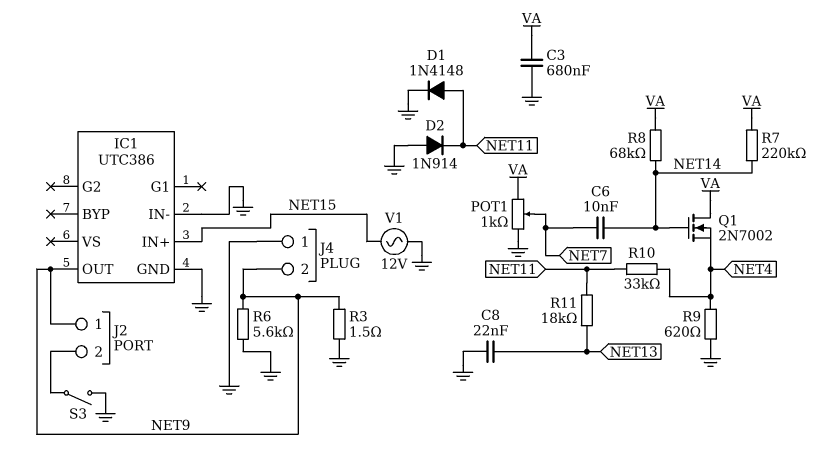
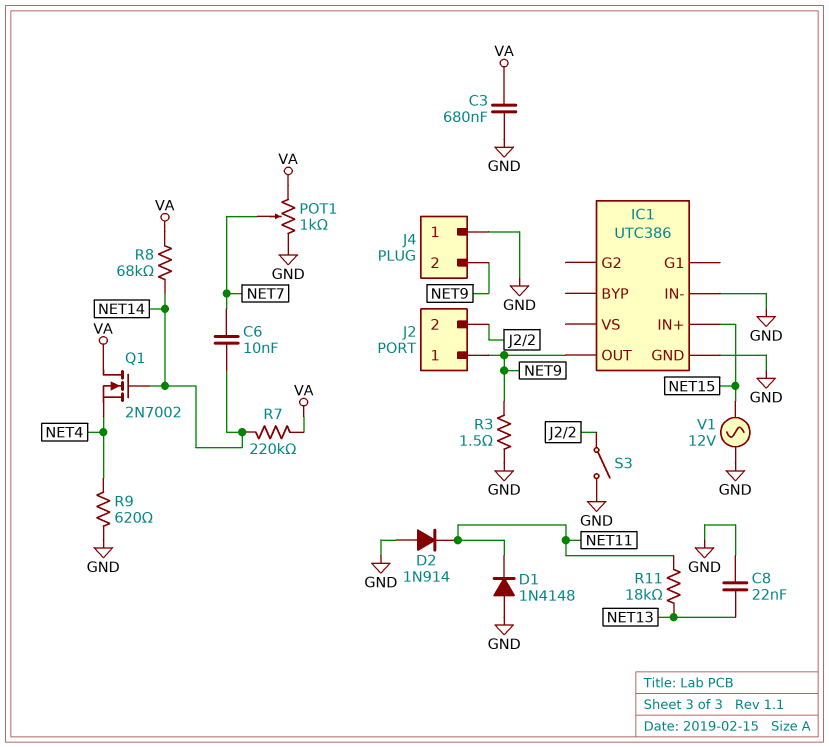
D1: diode 1N4148 (A NET11, K GND) -> diode 1N4148 (A GND, K NET11)
R6: 5.6k (GND, NET9) -> none
R10: 33k (NET4, NET11) -> none

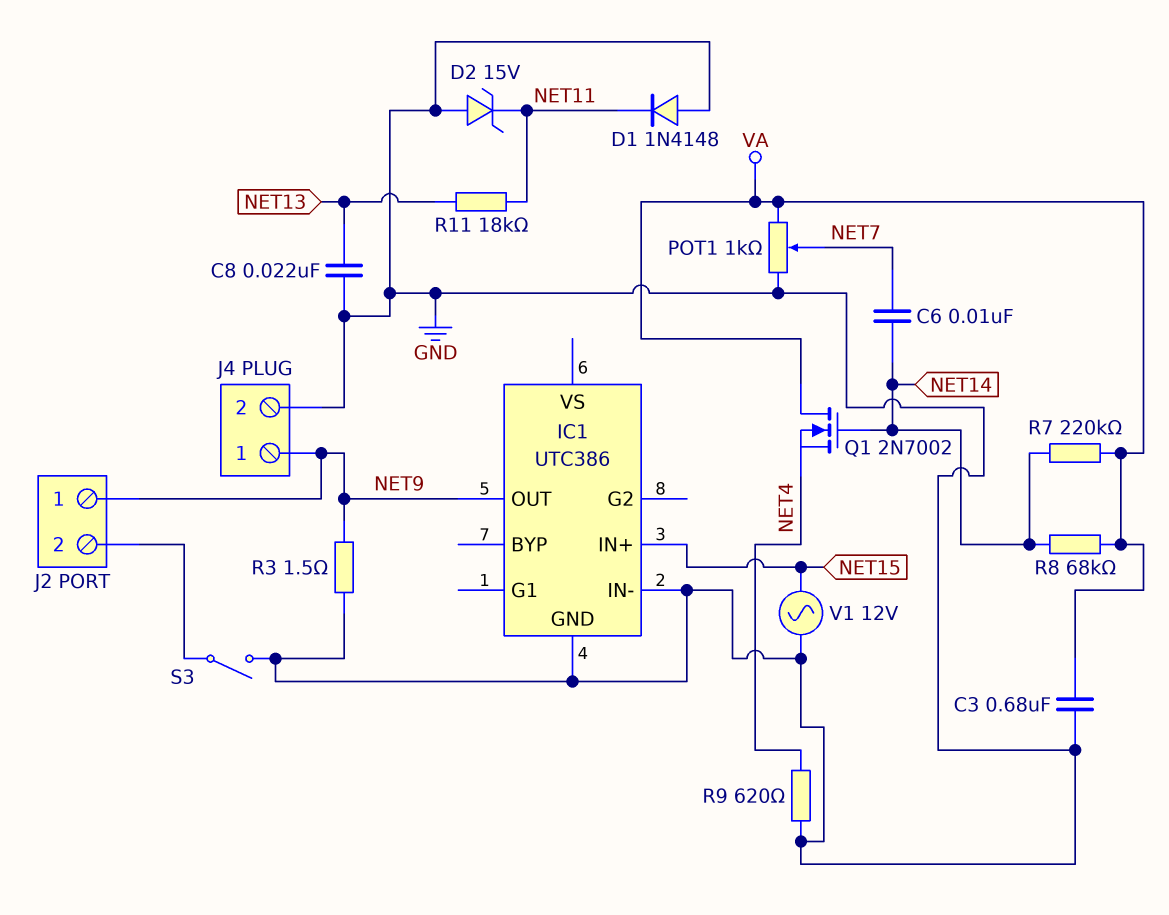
D2: diode 1N914 (A GND, K NET11) -> zener 15V (A GND, K NET11)
J4 pin 1: GND -> NET9
J4 pin 2: NET9 -> GND

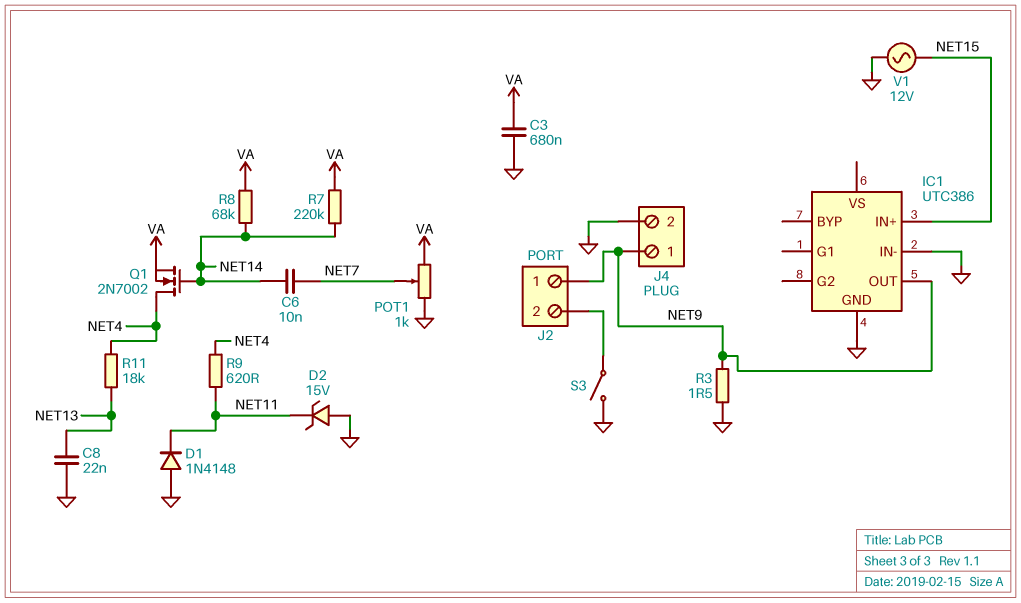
Q1: NMOS 2N7002 (G NET14, D VA, S NET4) -> NMOS 2N7002 (G NET14, D NET4, S VA)
R9: 620 (GND, NET4) -> 620 (NET4, NET11)
R11: 18k (NET11, NET13) -> 18k (NET4, NET13)

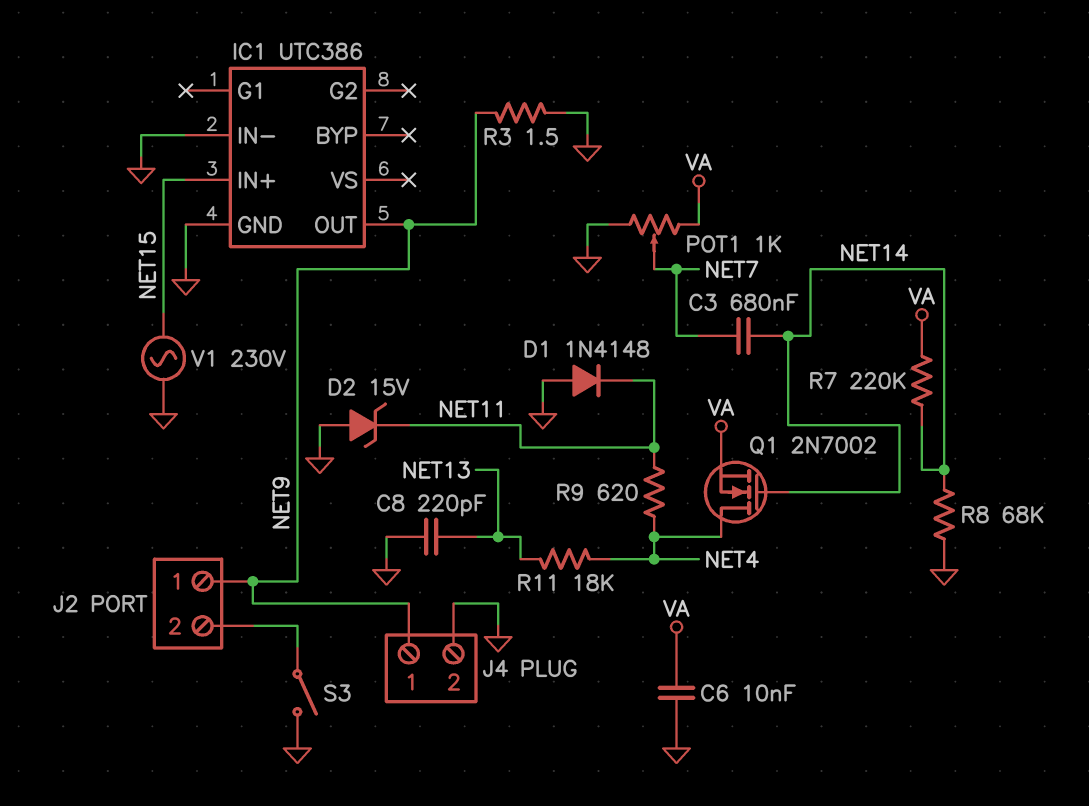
C3: 680nF (GND, VA) -> 680nF (NET7, NET14)
C6: 10nF (NET7, NET14) -> 10nF (GND, VA)
C8: 22nF (GND, NET13) -> 220pF (GND, NET13)
R8: 68k (NET14, VA) -> 68k (GND, NET14)
V1: AC 12V (GND, NET15) -> AC 230V (GND, NET15)

